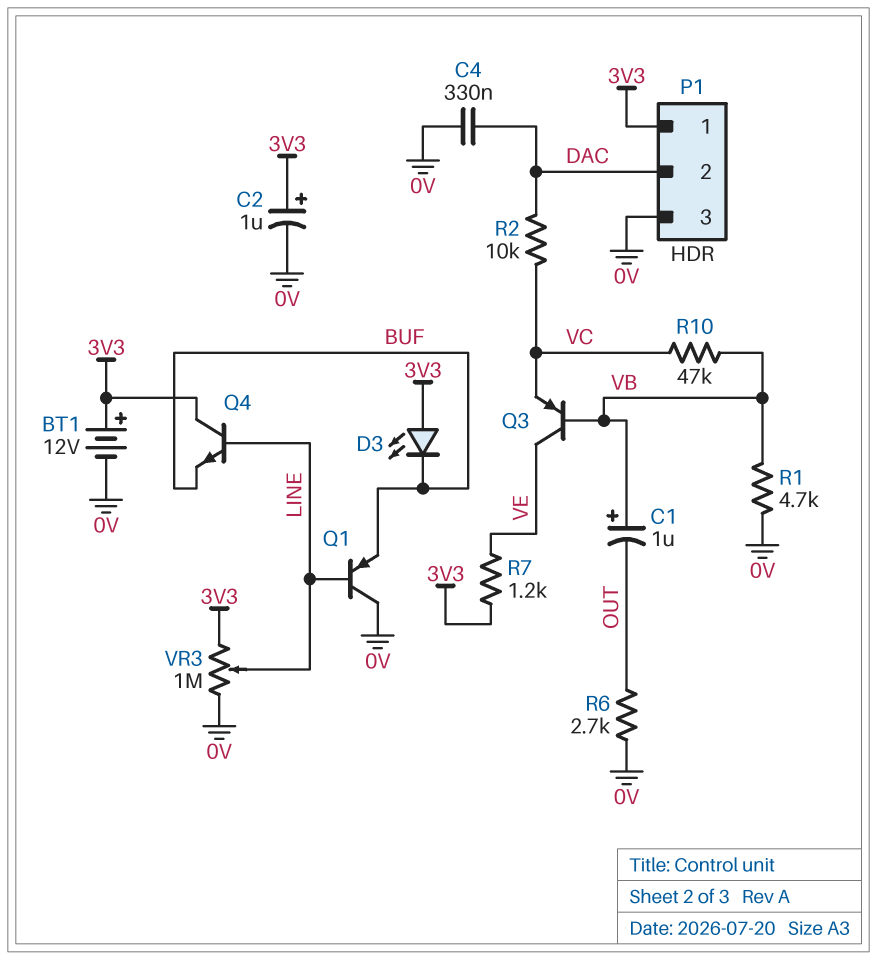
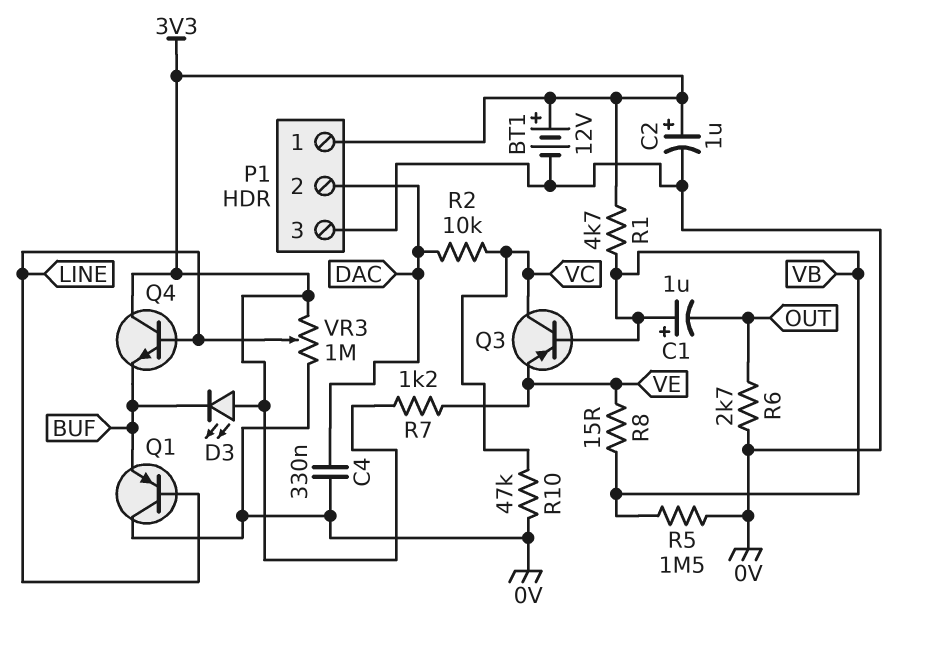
Q3: PNP (B VB, C VE, E VC) -> PNP (B VB, C VC, E VE)
R1: 4.7k (0V, VB) -> 4.7k (3V3, VB)
R5: none -> 1.5M (0V, VB)
R8: none -> 15 (VB, VE)
R10: 47k (VB, VC) -> 47k (0V, VC)

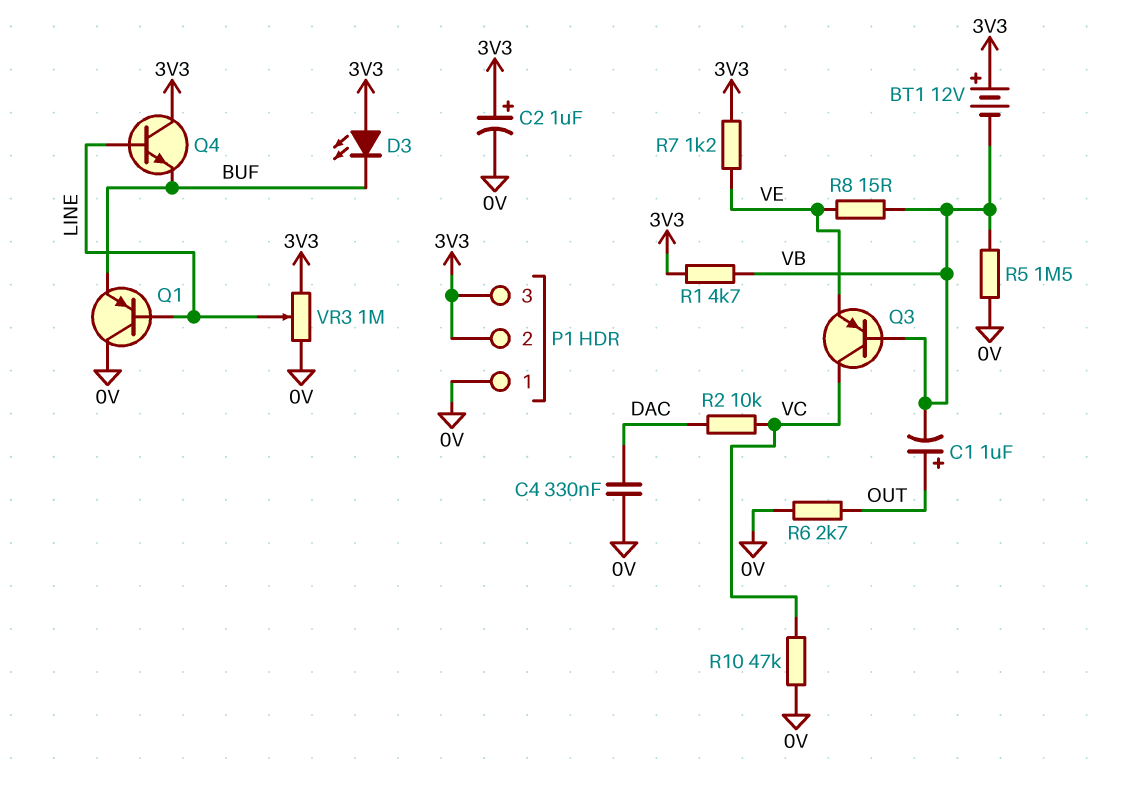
BT1: 12V (plus 3V3, minus 0V) -> 12V (plus 3V3, minus VB)
C1: 1uF (plus VB, minus OUT) -> 1uF (plus OUT, minus VB)
P1 pin 1: 3V3 -> 0V
P1 pin 2: DAC -> 3V3
P1 pin 3: 0V -> 3V3

